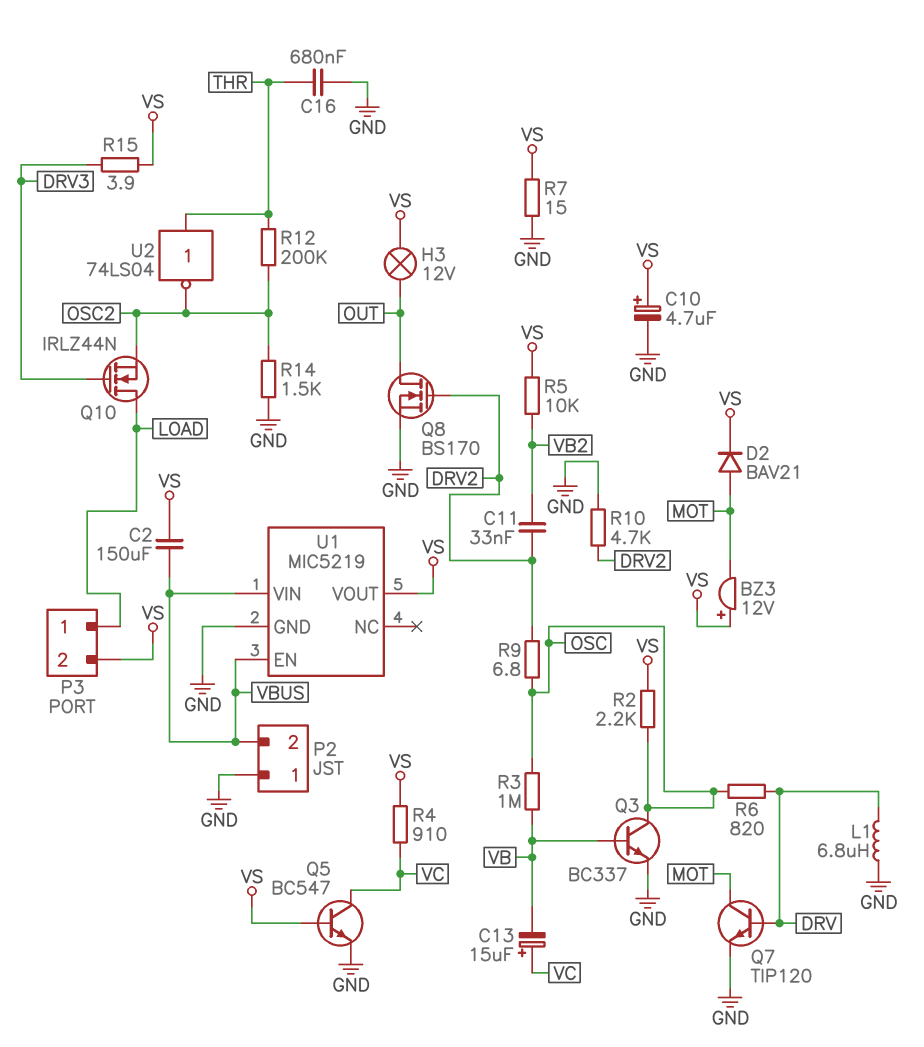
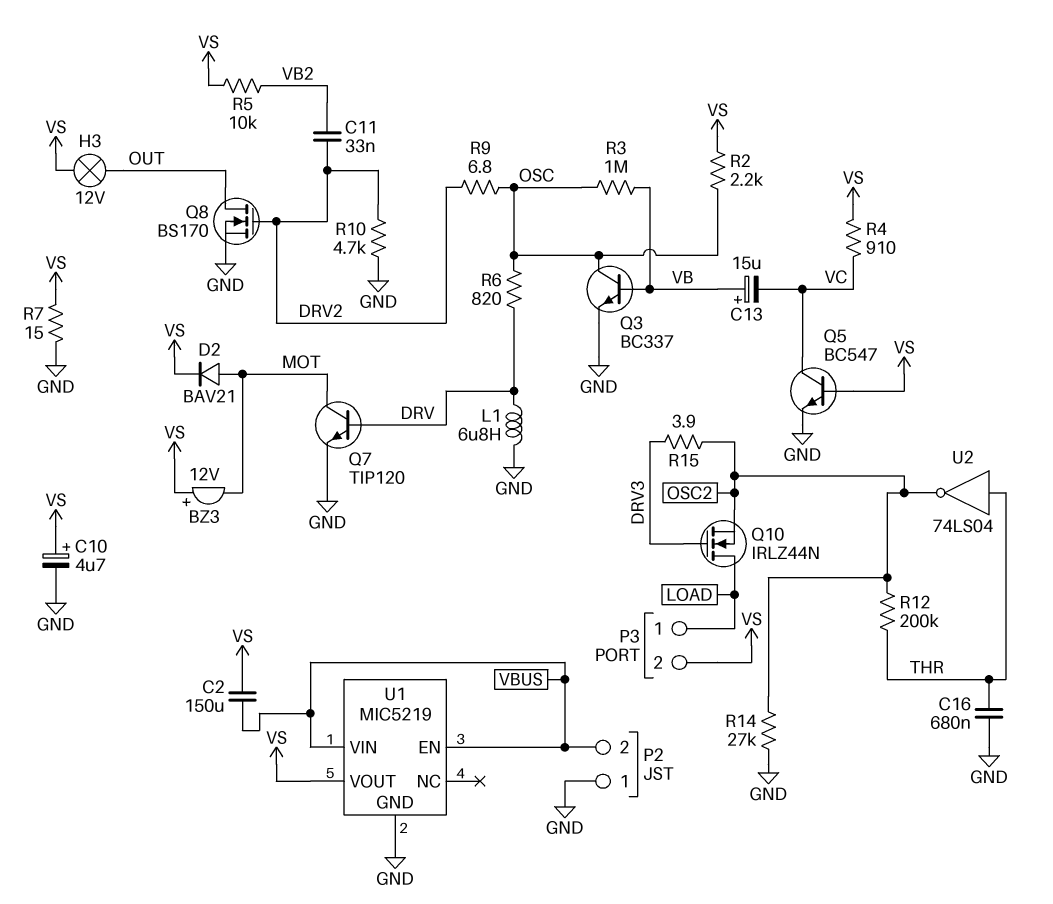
C13: 15uF (plus VC, minus VB) -> 15uF (plus VB, minus VC)
R14: 1.5k (GND, OSC2) -> 27k (GND, OSC2)
R15: 3.9 (DRV3, VS) -> 3.9 (DRV3, OSC2)

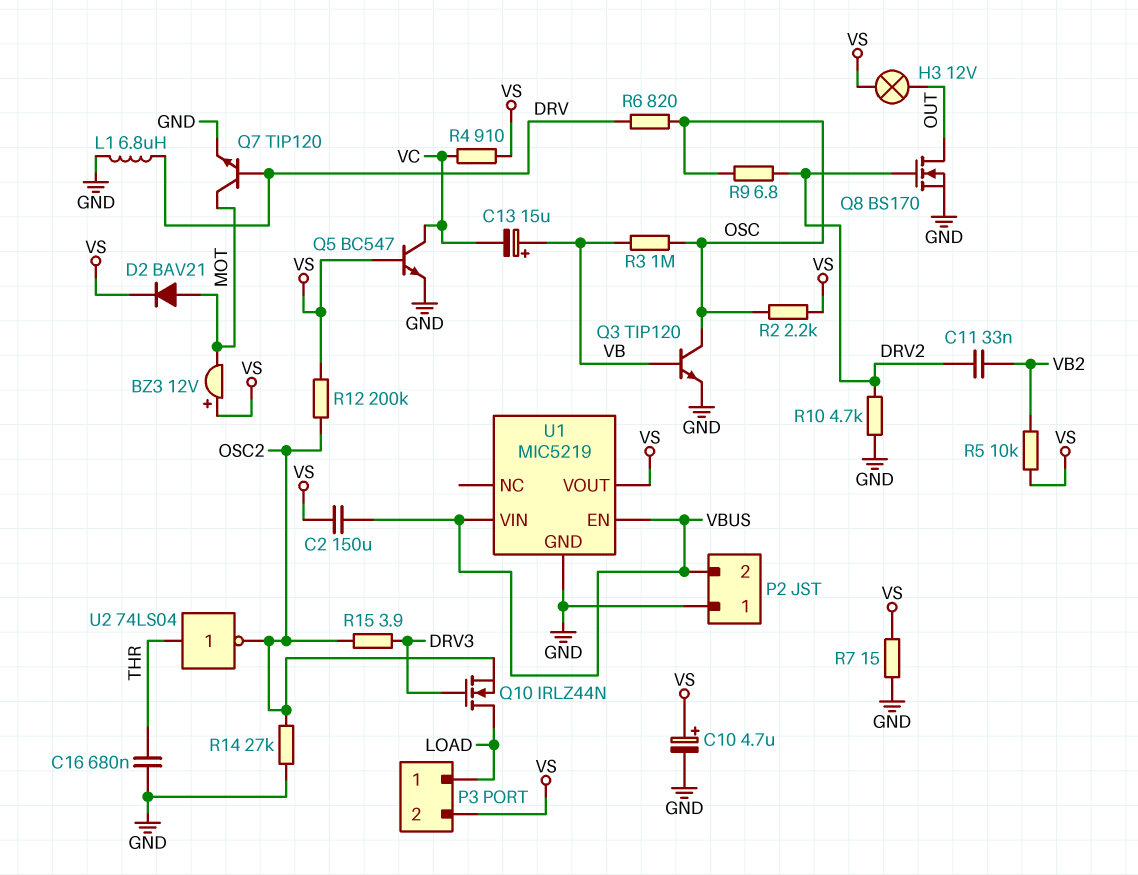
Q3: NPN BC337 (B VB, C OSC, E GND) -> NPN TIP120 (B VB, C OSC, E GND)
R12: 200k (OSC2, THR) -> 200k (OSC2, VS)

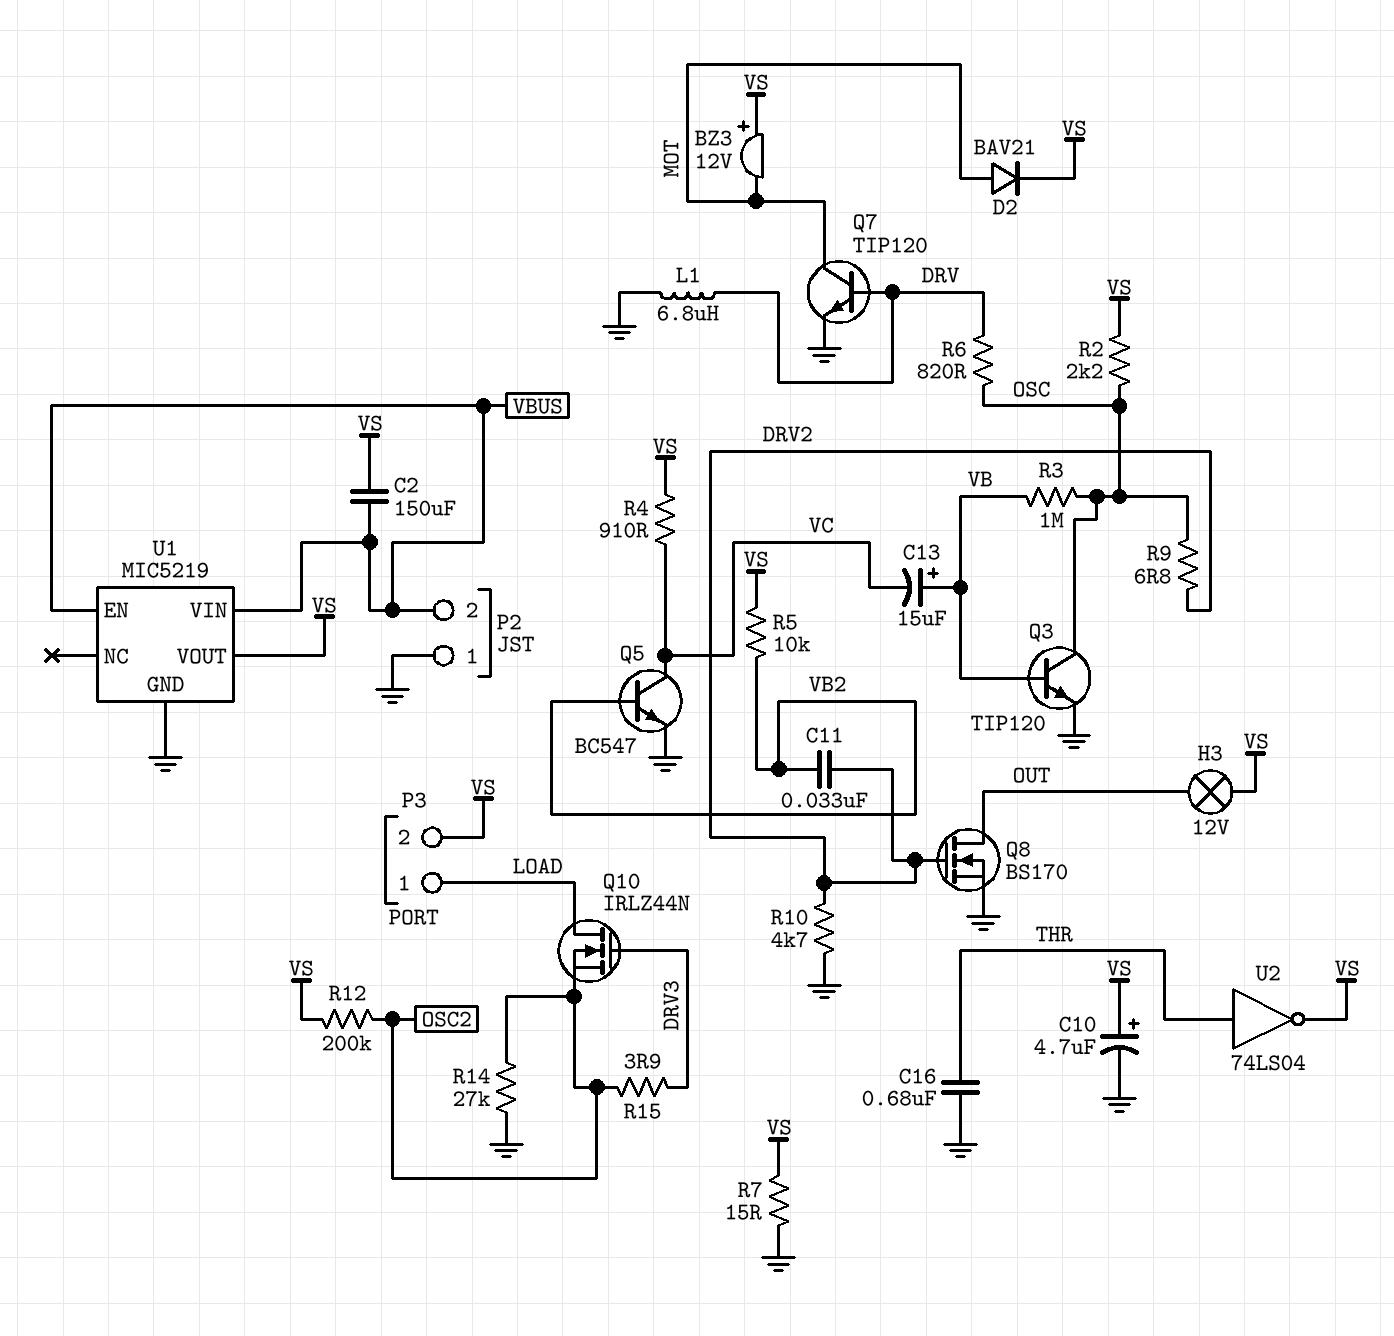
Q5: NPN BC547 (B VS, C VC, E GND) -> NPN BC547 (B VB2, C VC, E GND)
U2: NOT 74LS04 (in THR, out OSC2) -> NOT 74LS04 (in THR, out VS)

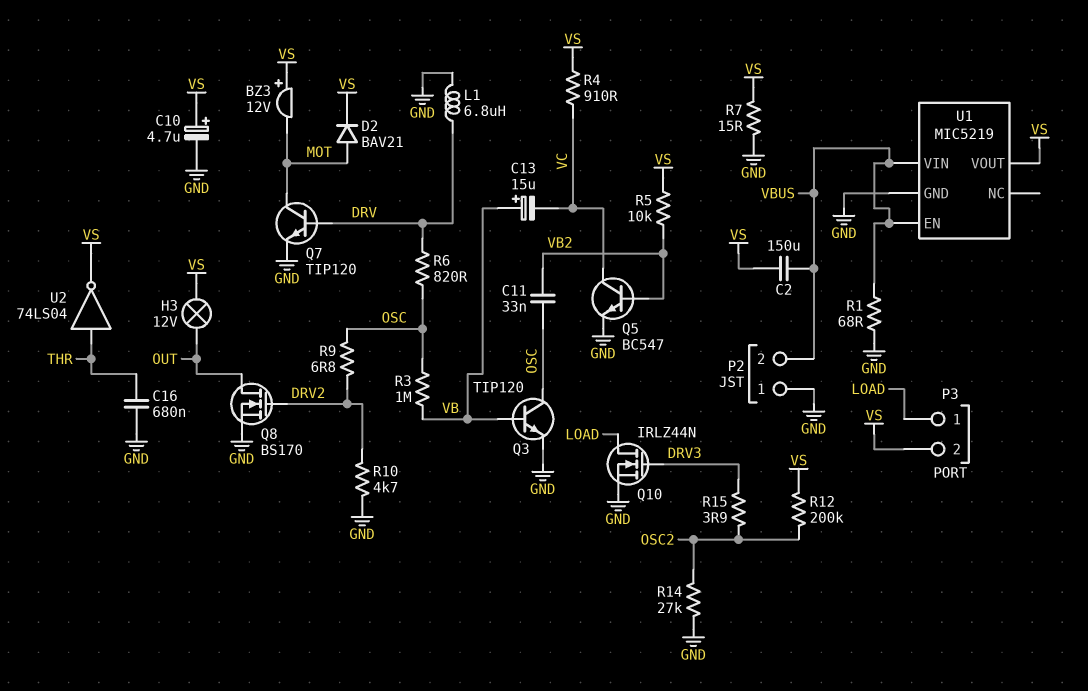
C11: 33nF (DRV2, VB2) -> 33nF (OSC, VB2)
Q10: NMOS IRLZ44N (G DRV3, D LOAD, S OSC2) -> NMOS IRLZ44N (G DRV3, D LOAD, S GND)
R1: none -> 68 (GND, VBUS)
R2: 2.2k (OSC, VS) -> none

